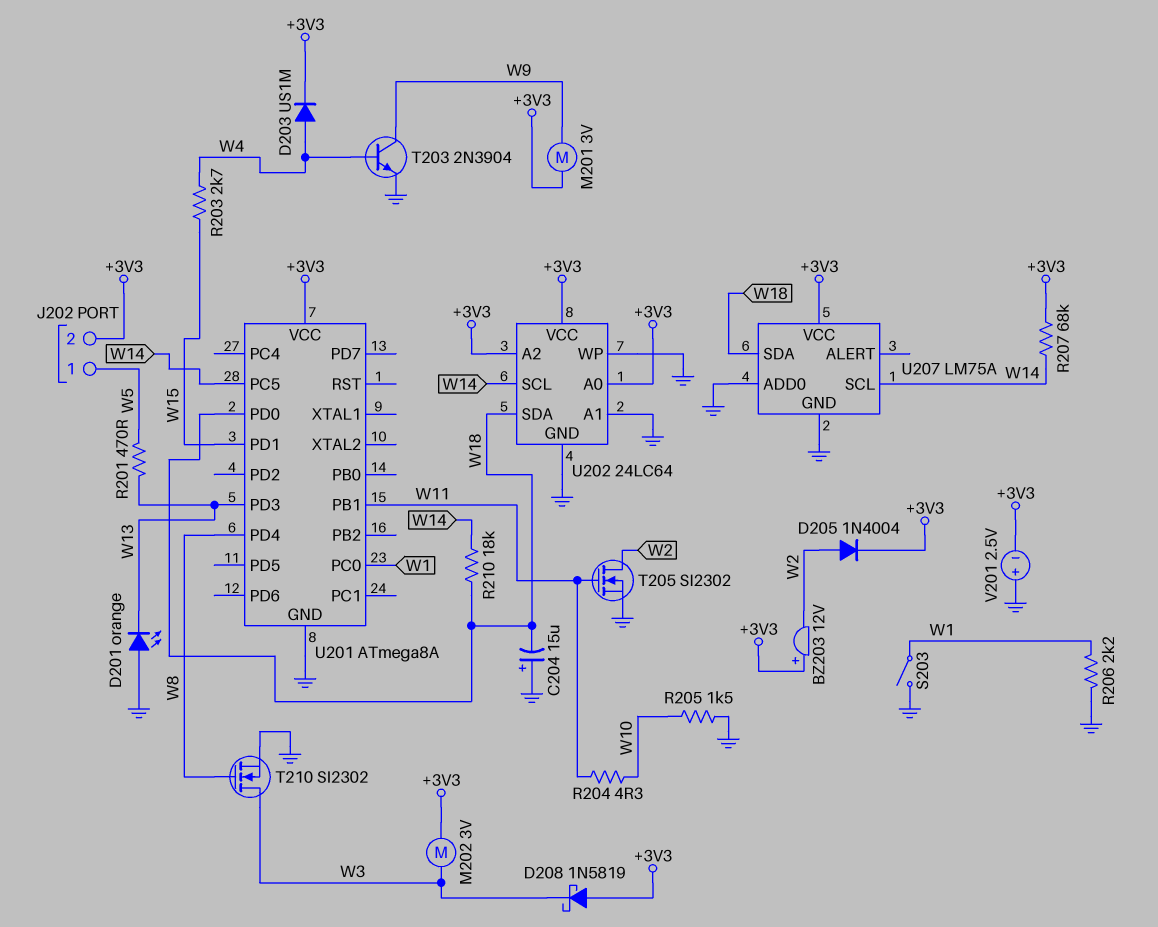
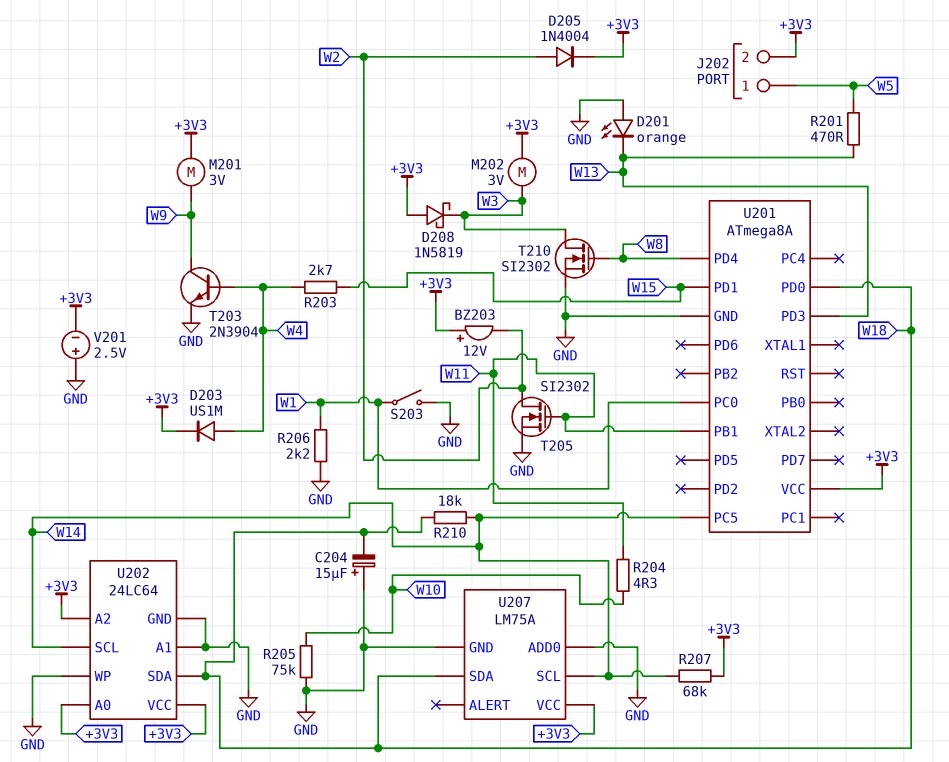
R205: 1.5k (GND, W10) -> 75k (GND, W10)

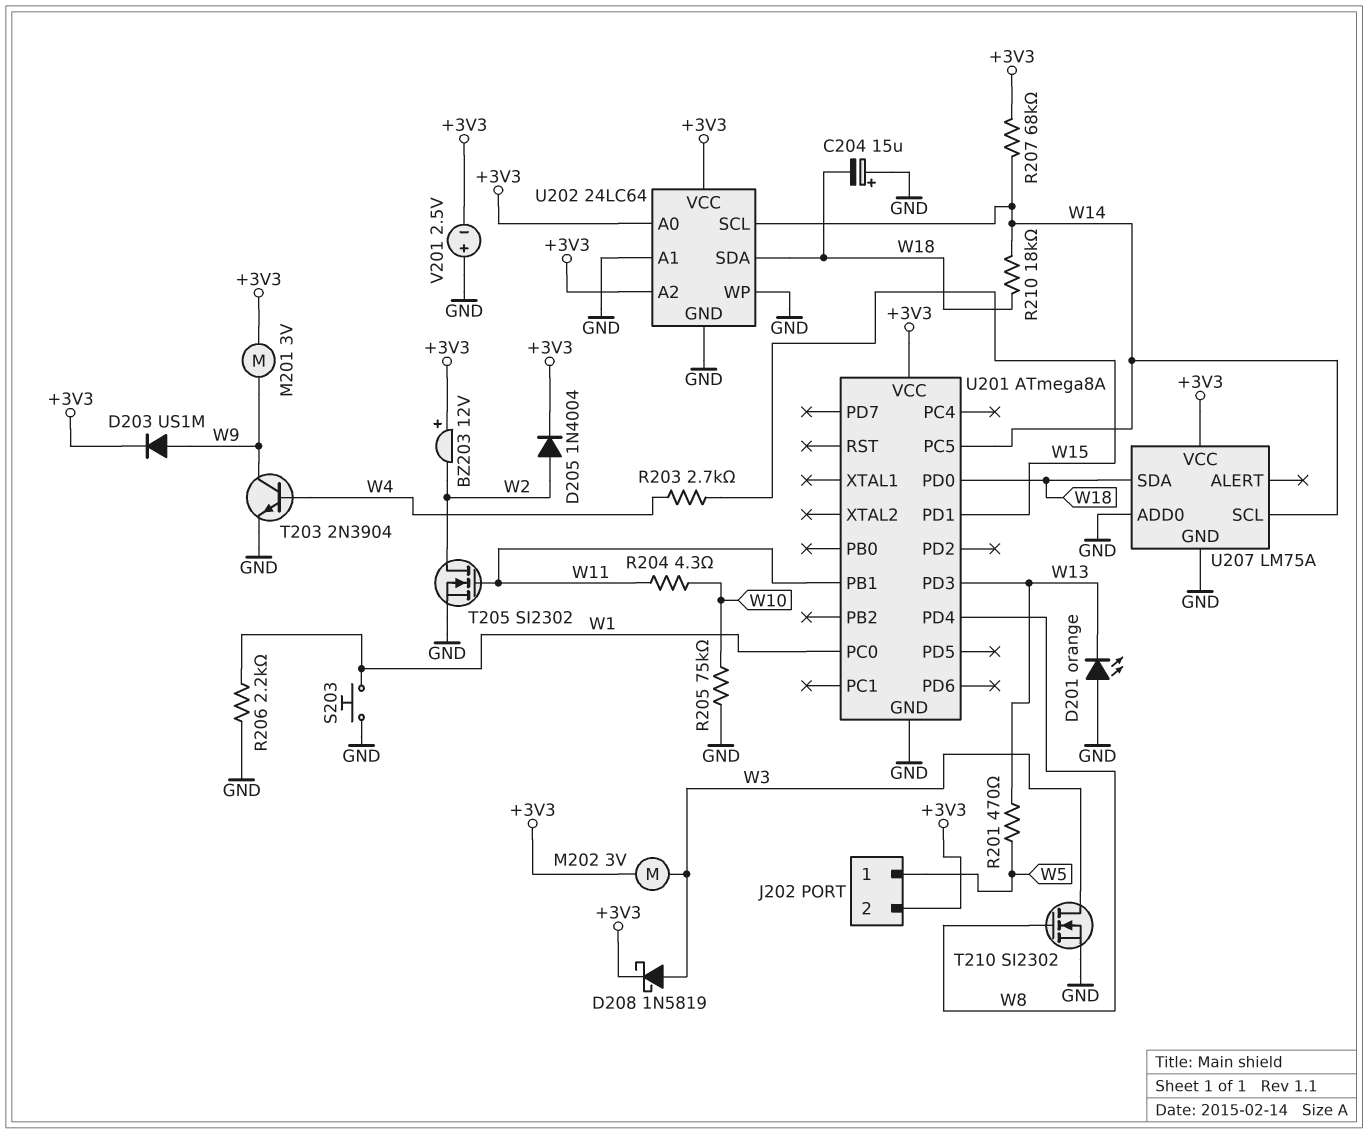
D203: diode US1M (A W4, K +3V3) -> diode US1M (A W9, K +3V3)
D208: schottky 1N5819 (A +3V3, K W3) -> schottky 1N5819 (A W3, K +3V3)
S203: switch (GND, W1) -> button (GND, W1)

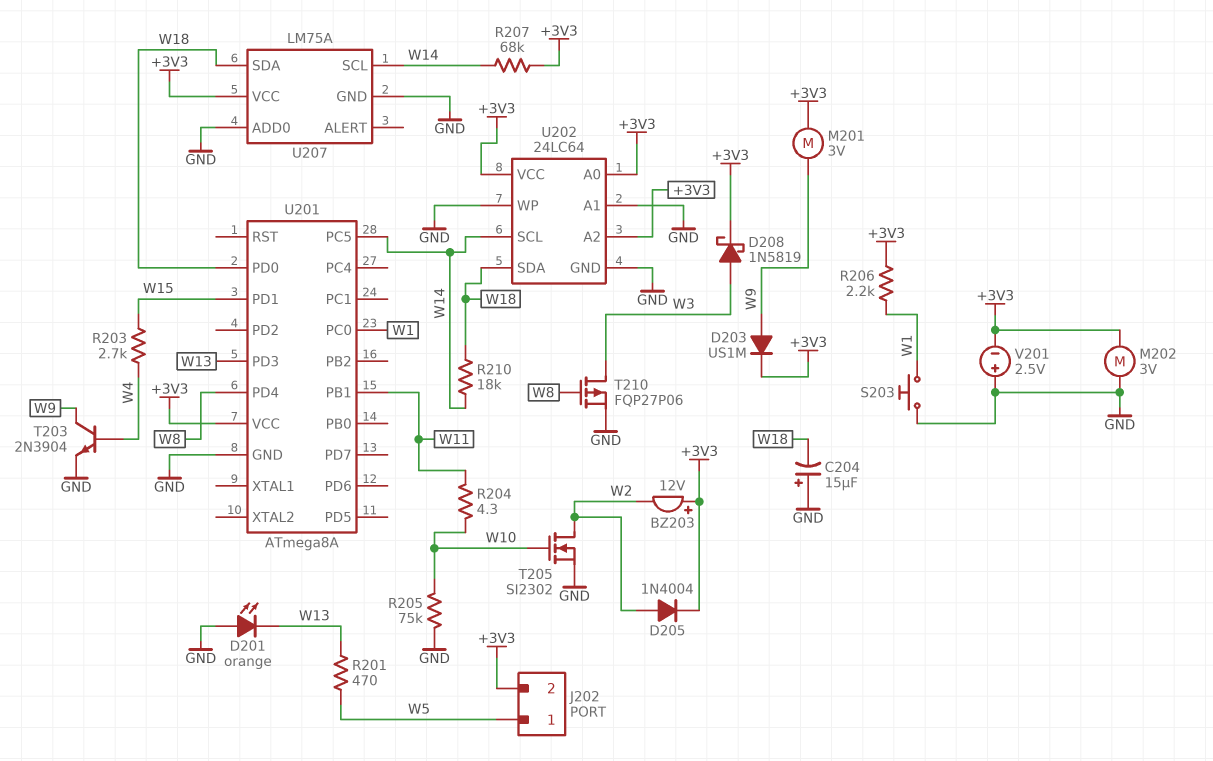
M202: motor 3V (+3V3, W3) -> motor 3V (+3V3, GND)
R206: 2.2k (GND, W1) -> 2.2k (+3V3, W1)
T205: NMOS SI2302 (G W11, D W2, S GND) -> NMOS SI2302 (G W10, D W2, S GND)
T210: NMOS SI2302 (G W8, D W3, S GND) -> PMOS FQP27P06 (G W8, D W3, S GND)

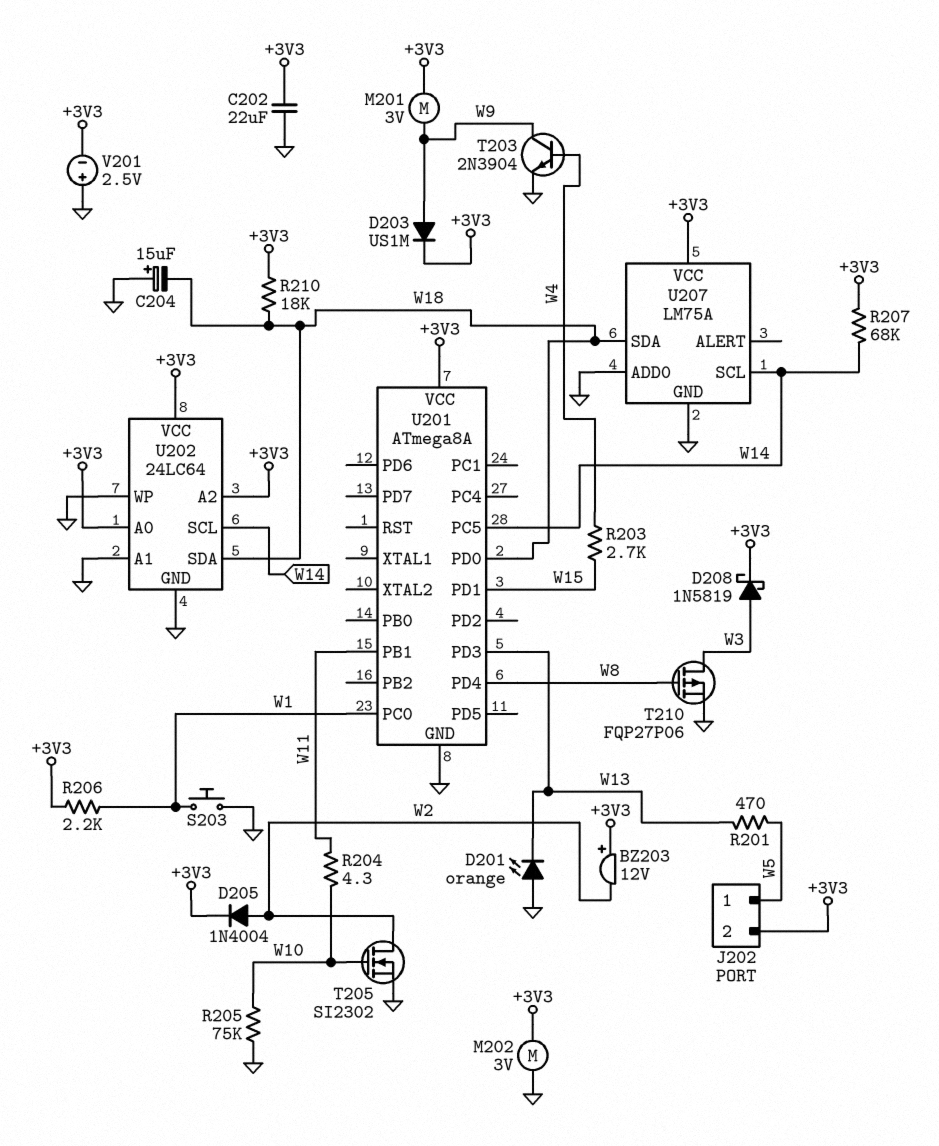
C202: none -> 22uF (+3V3, GND)
R210: 18k (W14, W18) -> 18k (+3V3, W18)

